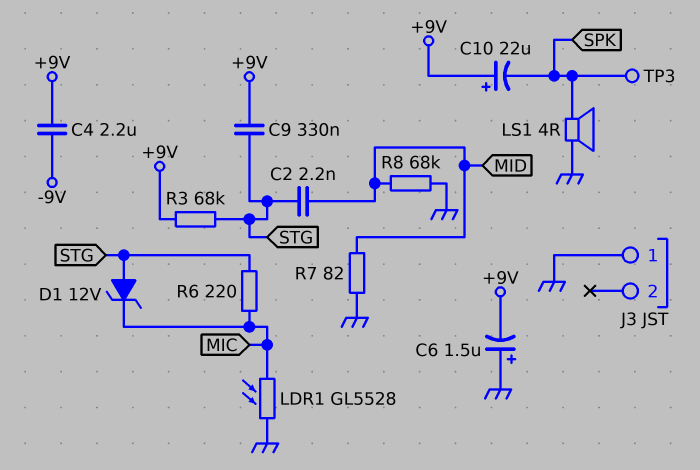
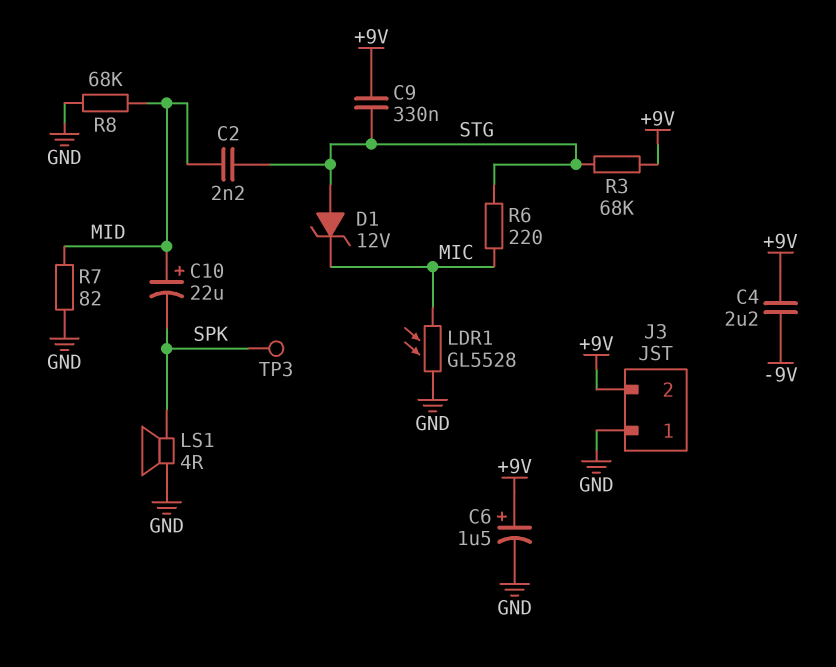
C6: 1.5uF (plus GND, minus +9V) -> 1.5uF (plus +9V, minus GND)
C10: 22uF (plus +9V, minus SPK) -> 22uF (plus MID, minus SPK)
J3 pin 2: none -> +9V

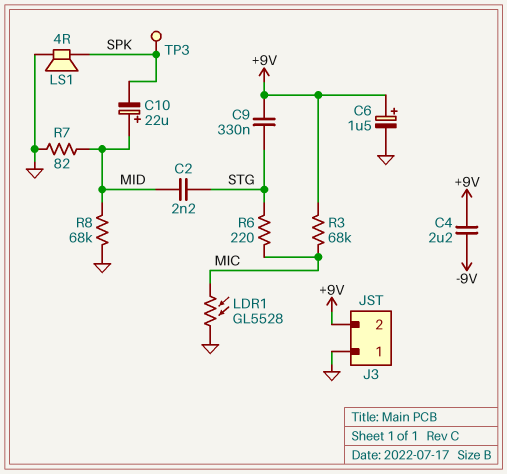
D1: zener 12V (A STG, K MIC) -> none
R3: 68k (+9V, STG) -> 68k (+9V, MIC)

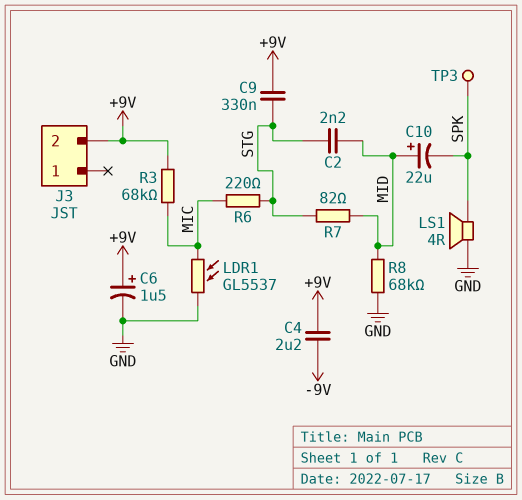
J3 pin 1: GND -> none
LDR1: GL5528 (GND, MIC) -> GL5537 (GND, MIC)
R7: 82 (GND, MID) -> 82 (MID, STG)

